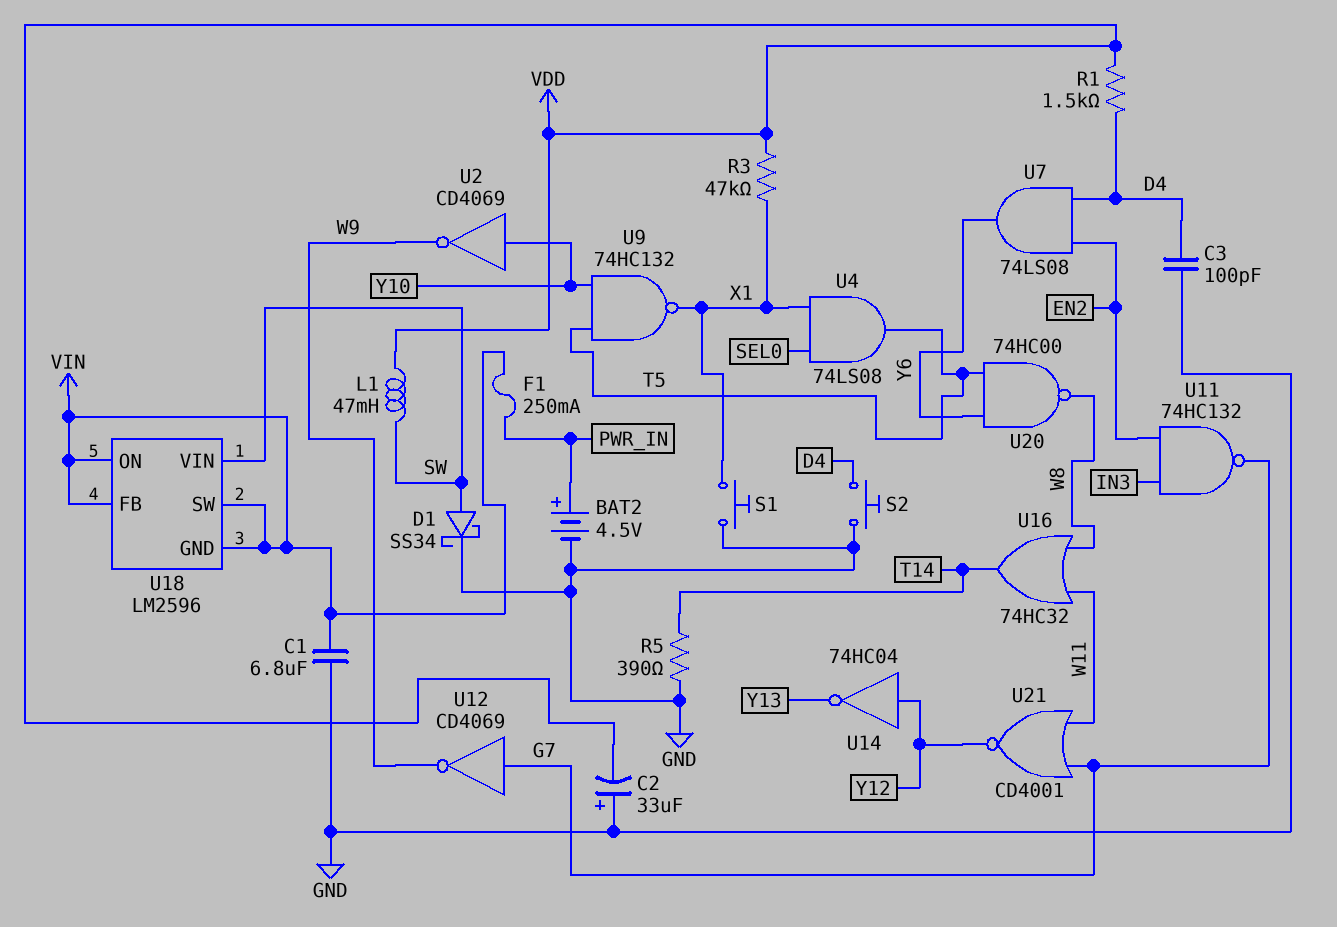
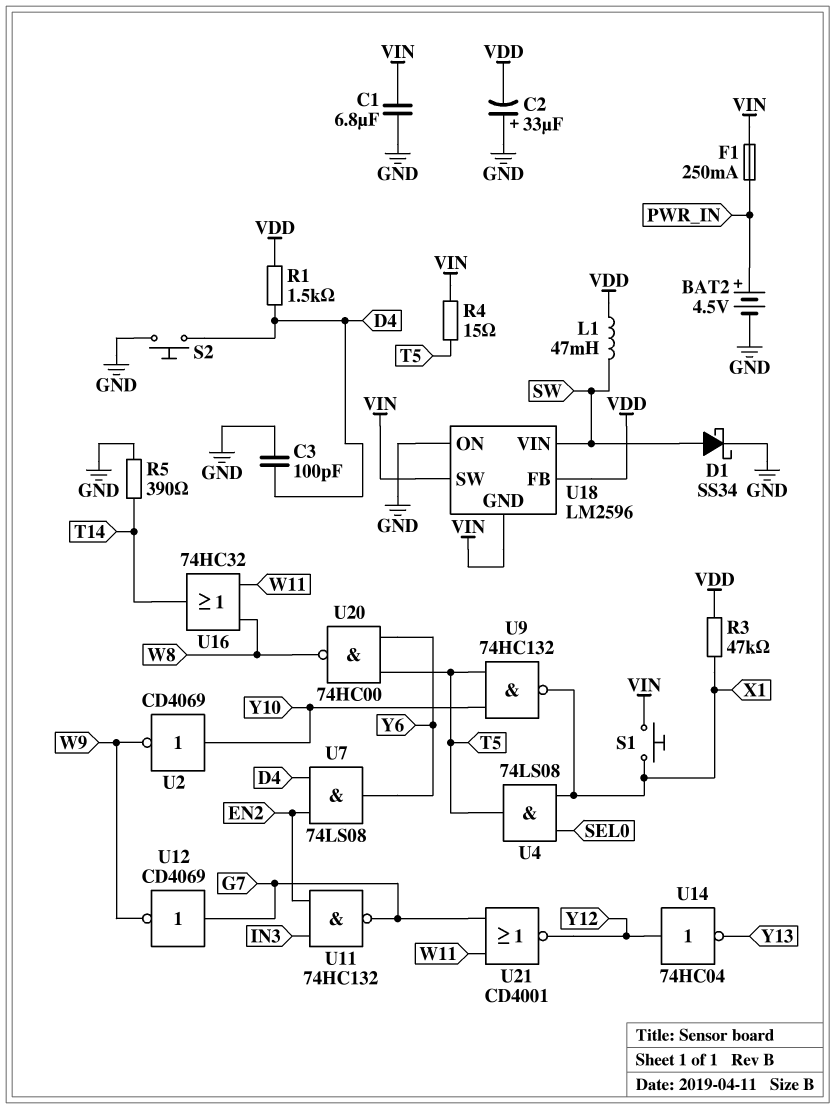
R4: none -> 15 (T5, VIN)
S1: button (GND, X1) -> button (VIN, X1)
U18 pin FB: VIN -> VDD
U18 pin ON: VIN -> GND

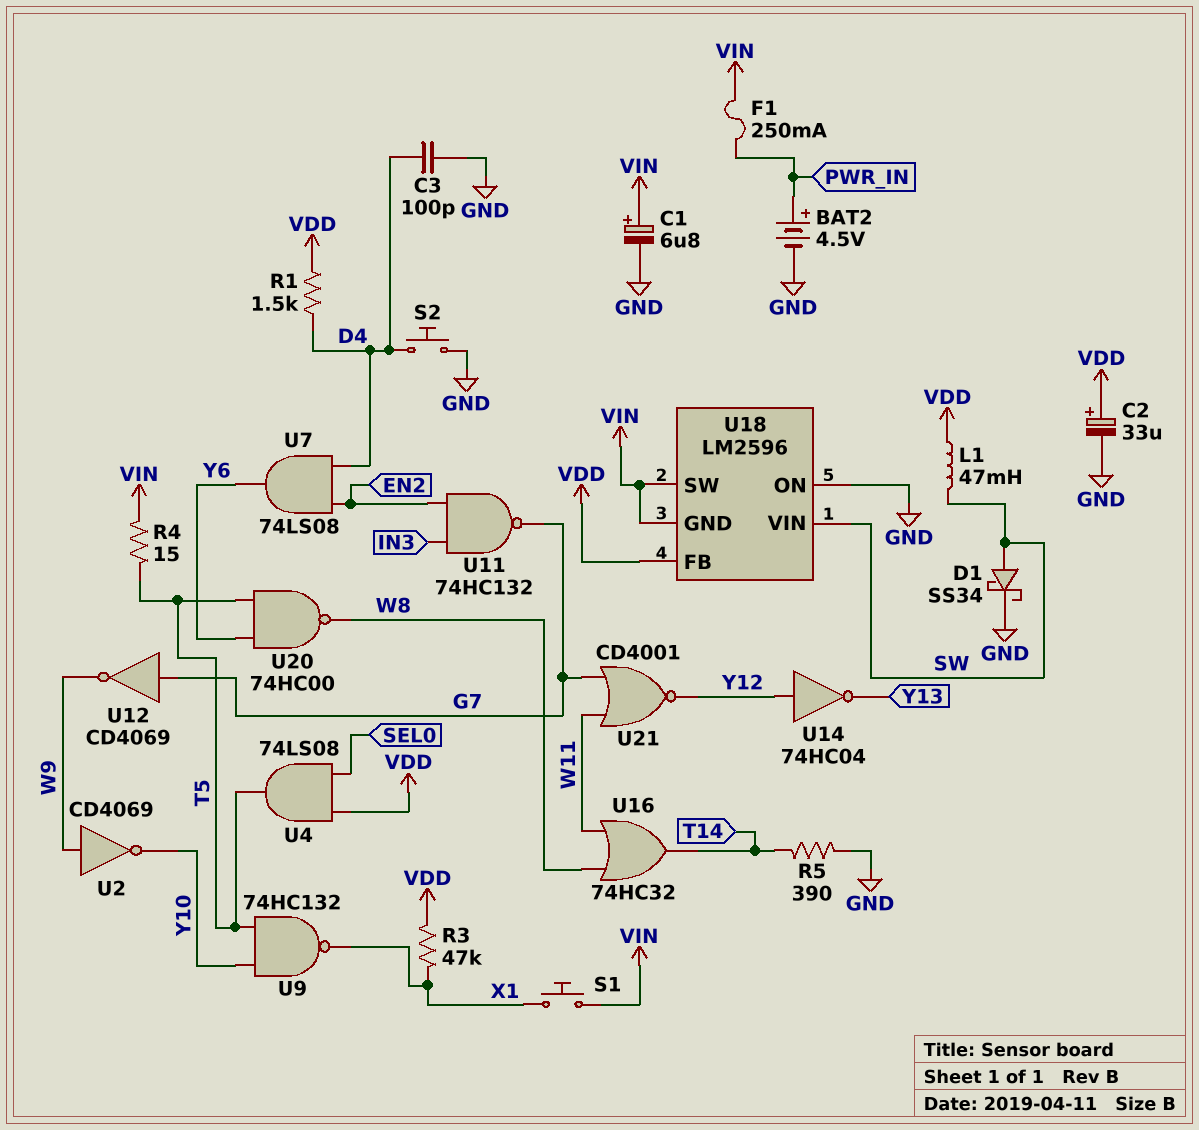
C1: 6.8uF (GND, VIN) -> 6.8uF (plus VIN, minus GND)
C2: 33uF (plus GND, minus VDD) -> 33uF (plus VDD, minus GND)
U2: NOT CD4069 (in Y10, out W9) -> NOT CD4069 (in W9, out Y10)
U4: AND 74LS08 (in SEL0, in X1, out T5) -> AND 74LS08 (in SEL0, in VDD, out T5)

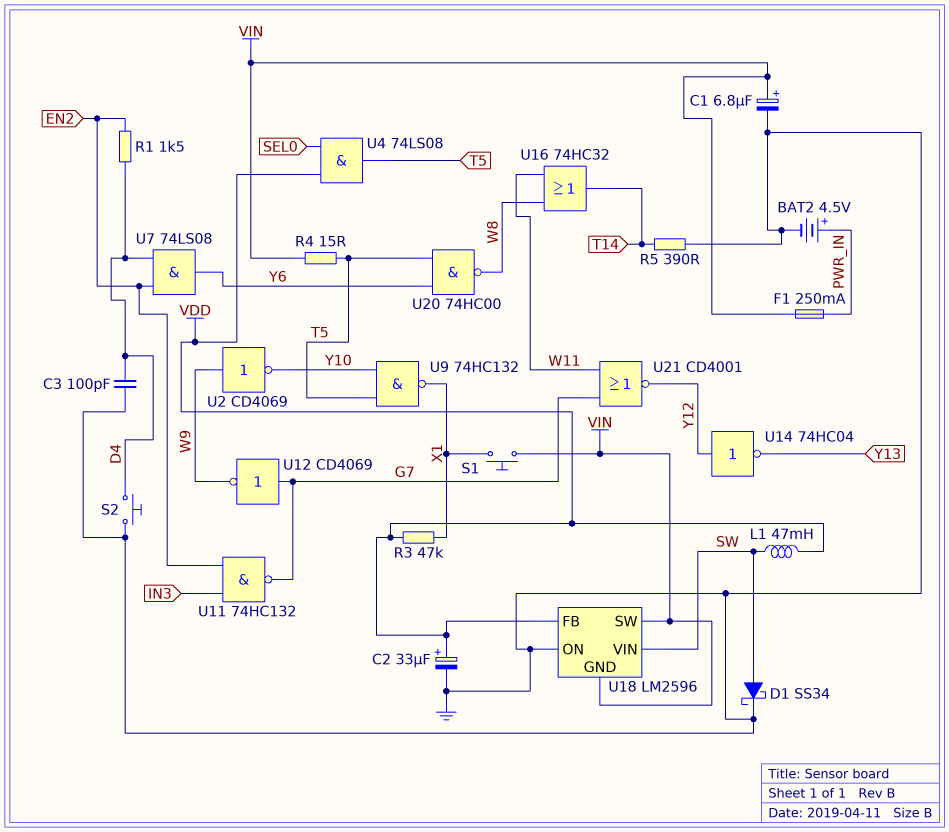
R1: 1.5k (D4, VDD) -> 1.5k (D4, EN2)

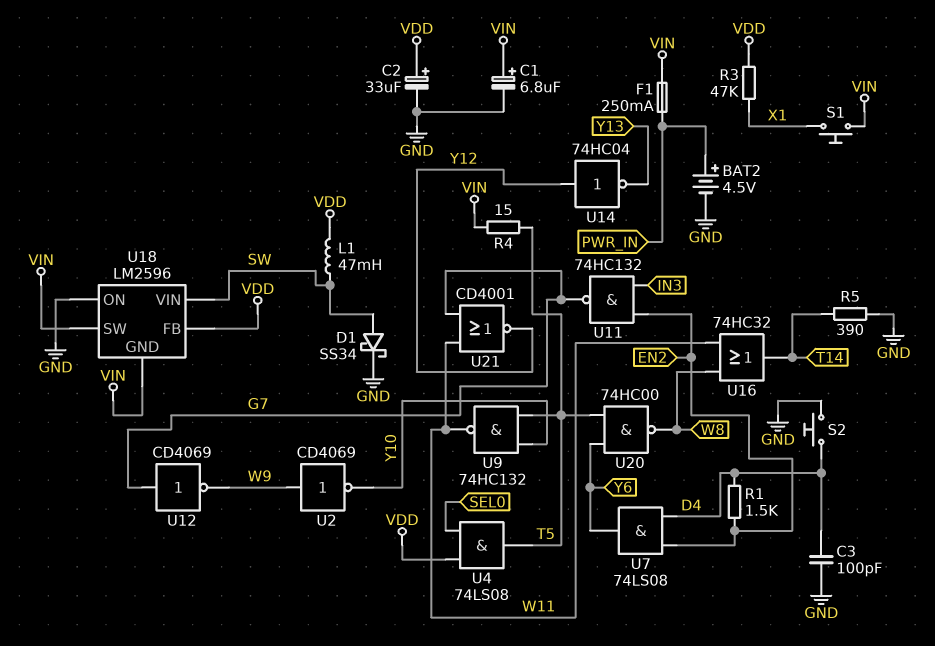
U9: NAND 74HC132 (in T5, in Y10, out X1) -> NAND 74HC132 (in T5, in Y10, out W11)

